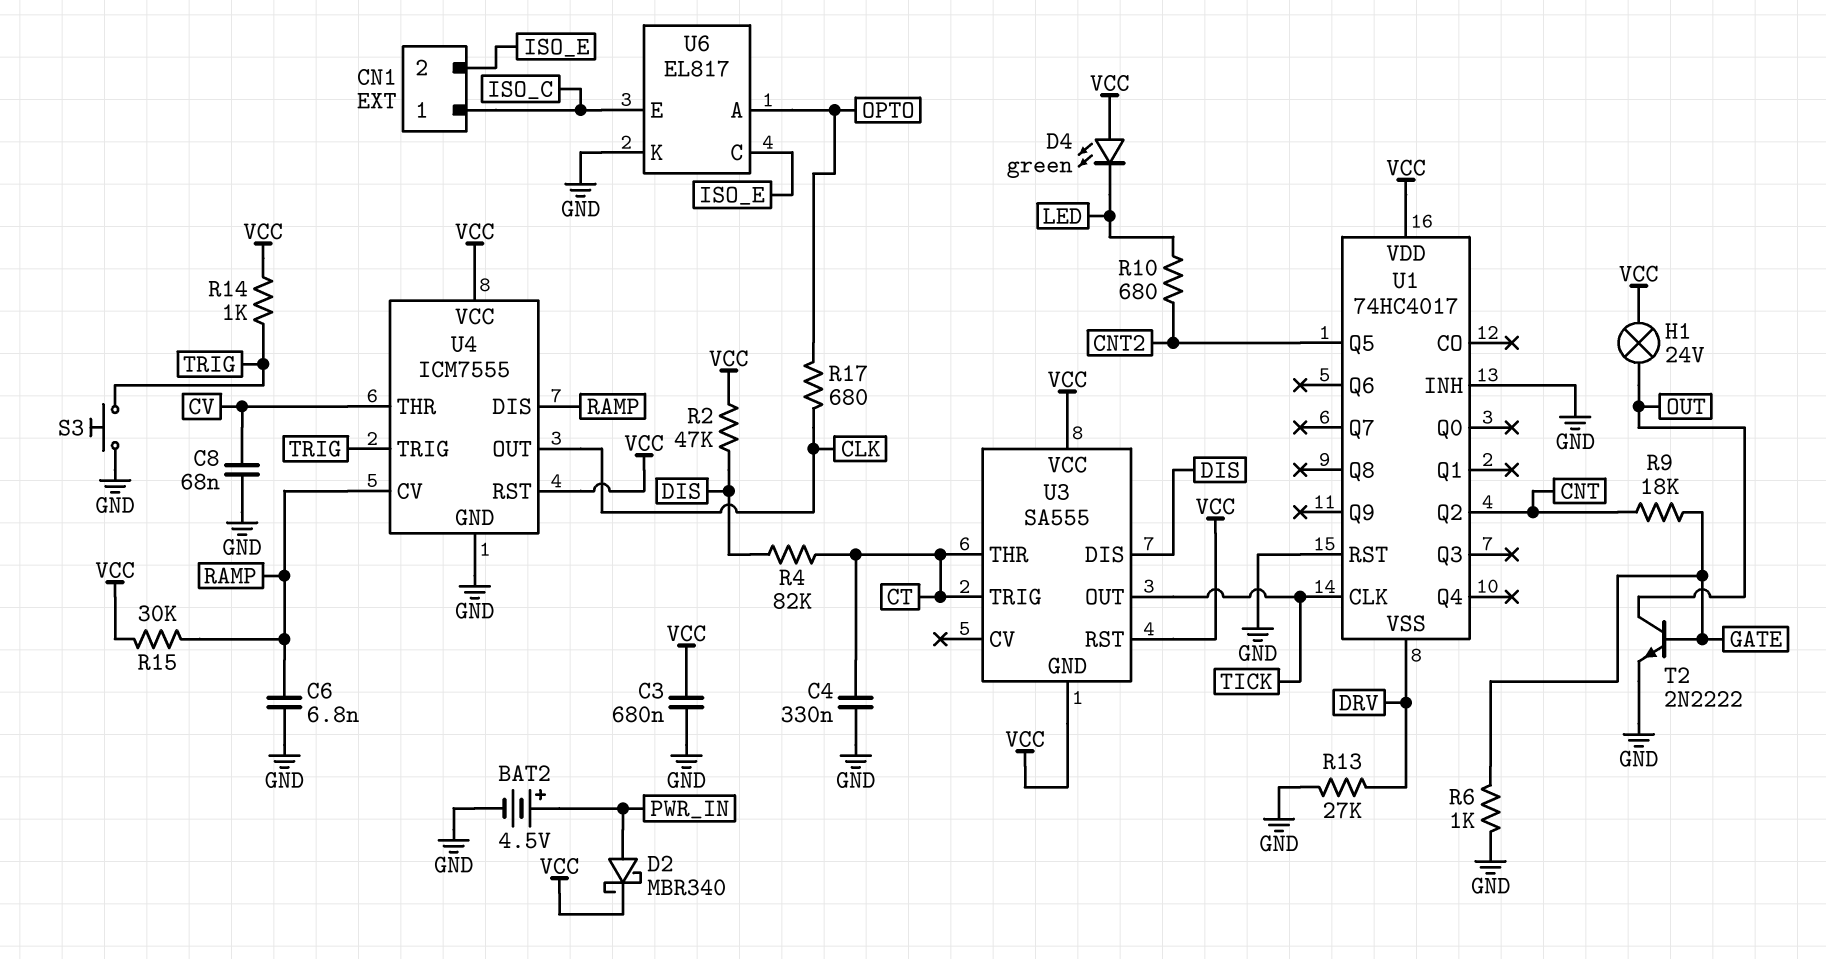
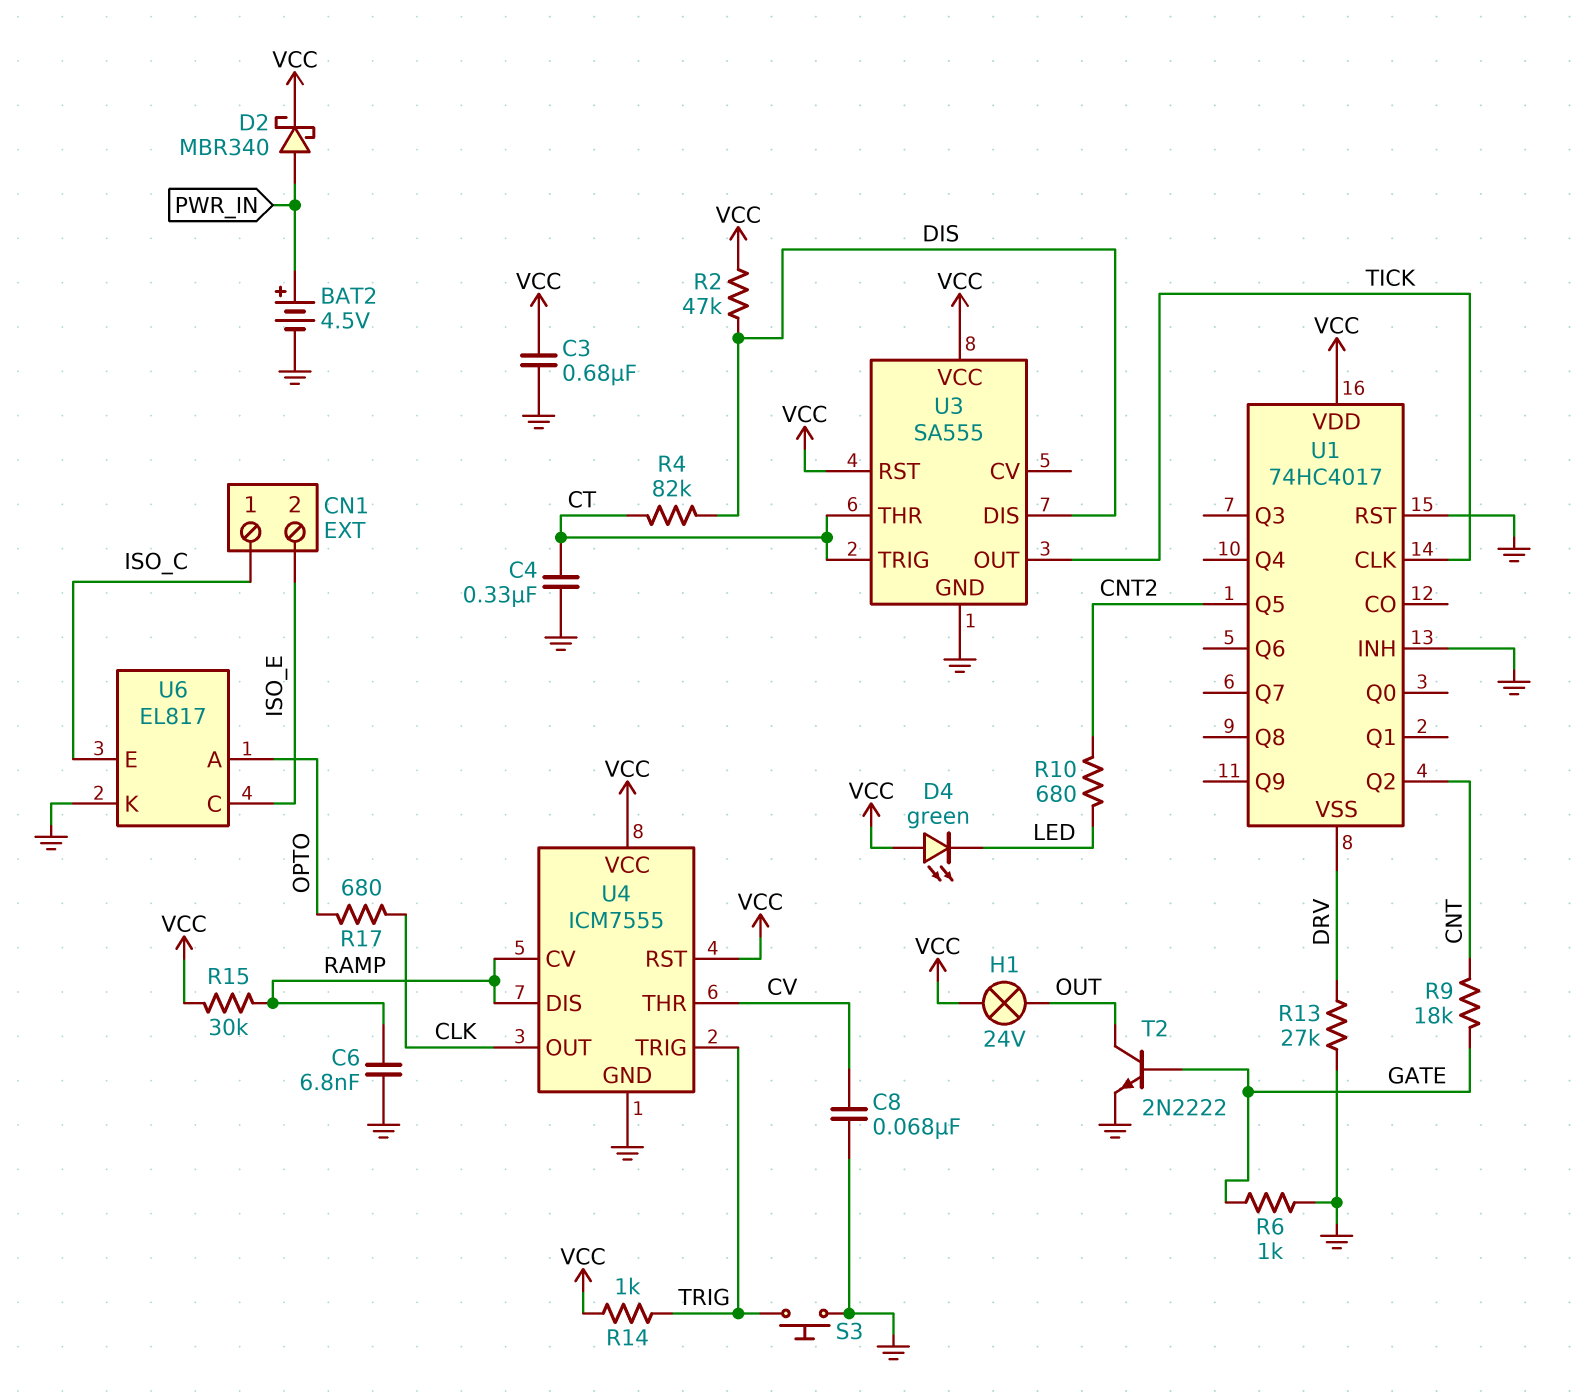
U3 pin GND: VCC -> GND

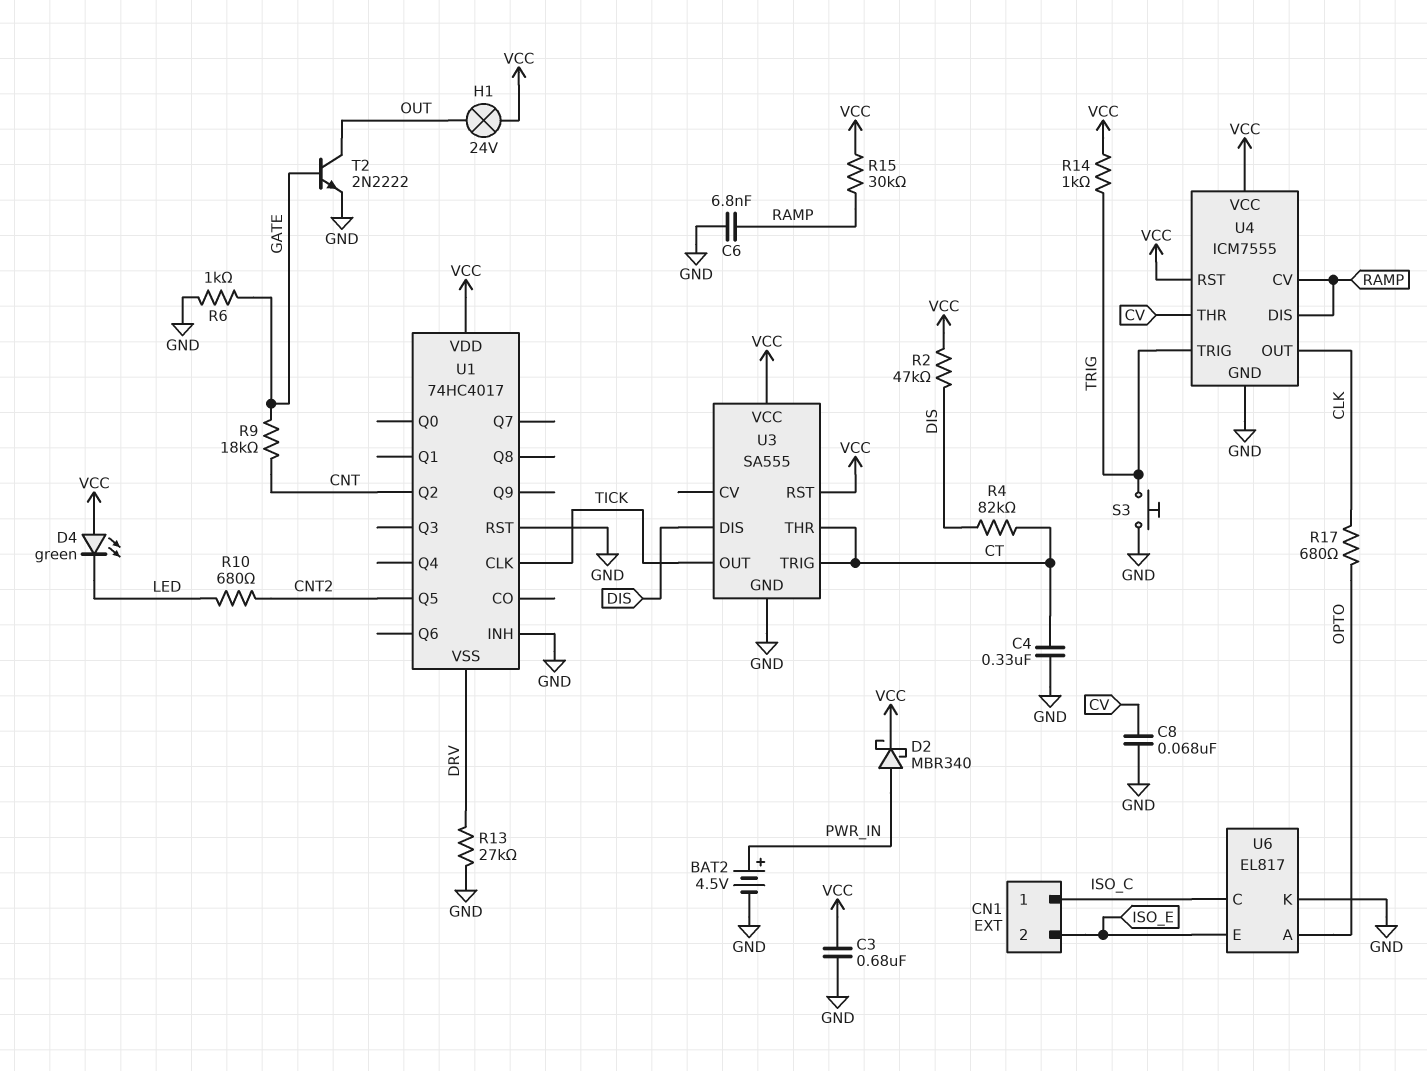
U6 pin C: ISO_E -> ISO_C
U6 pin E: ISO_C -> ISO_E

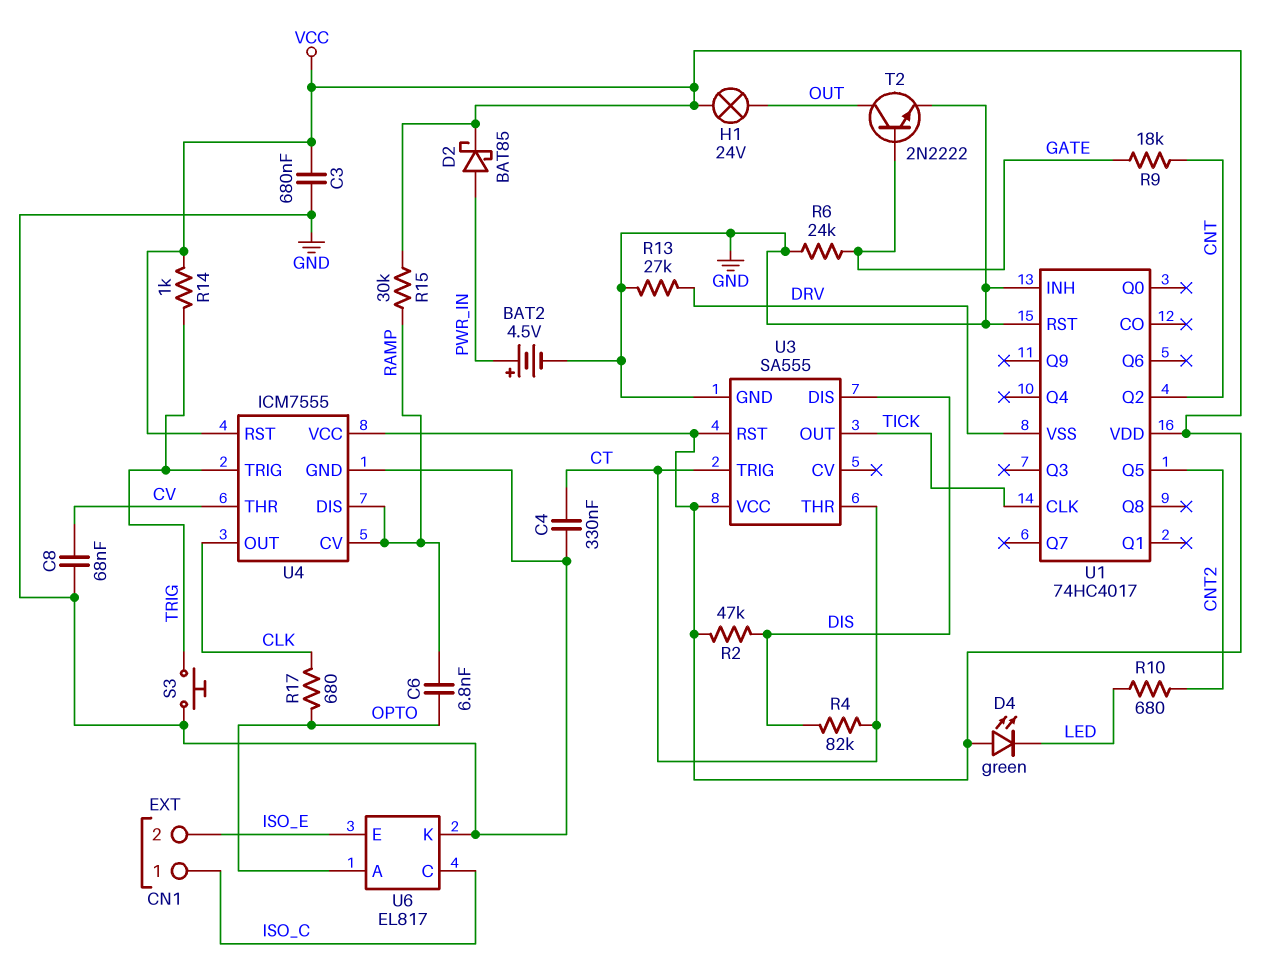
C6: 6.8nF (GND, RAMP) -> 6.8nF (OPTO, RAMP)
D2: schottky MBR340 (A PWR_IN, K VCC) -> schottky BAT85 (A PWR_IN, K VCC)
R6: 1k (GATE, GND) -> 24k (GATE, GND)

